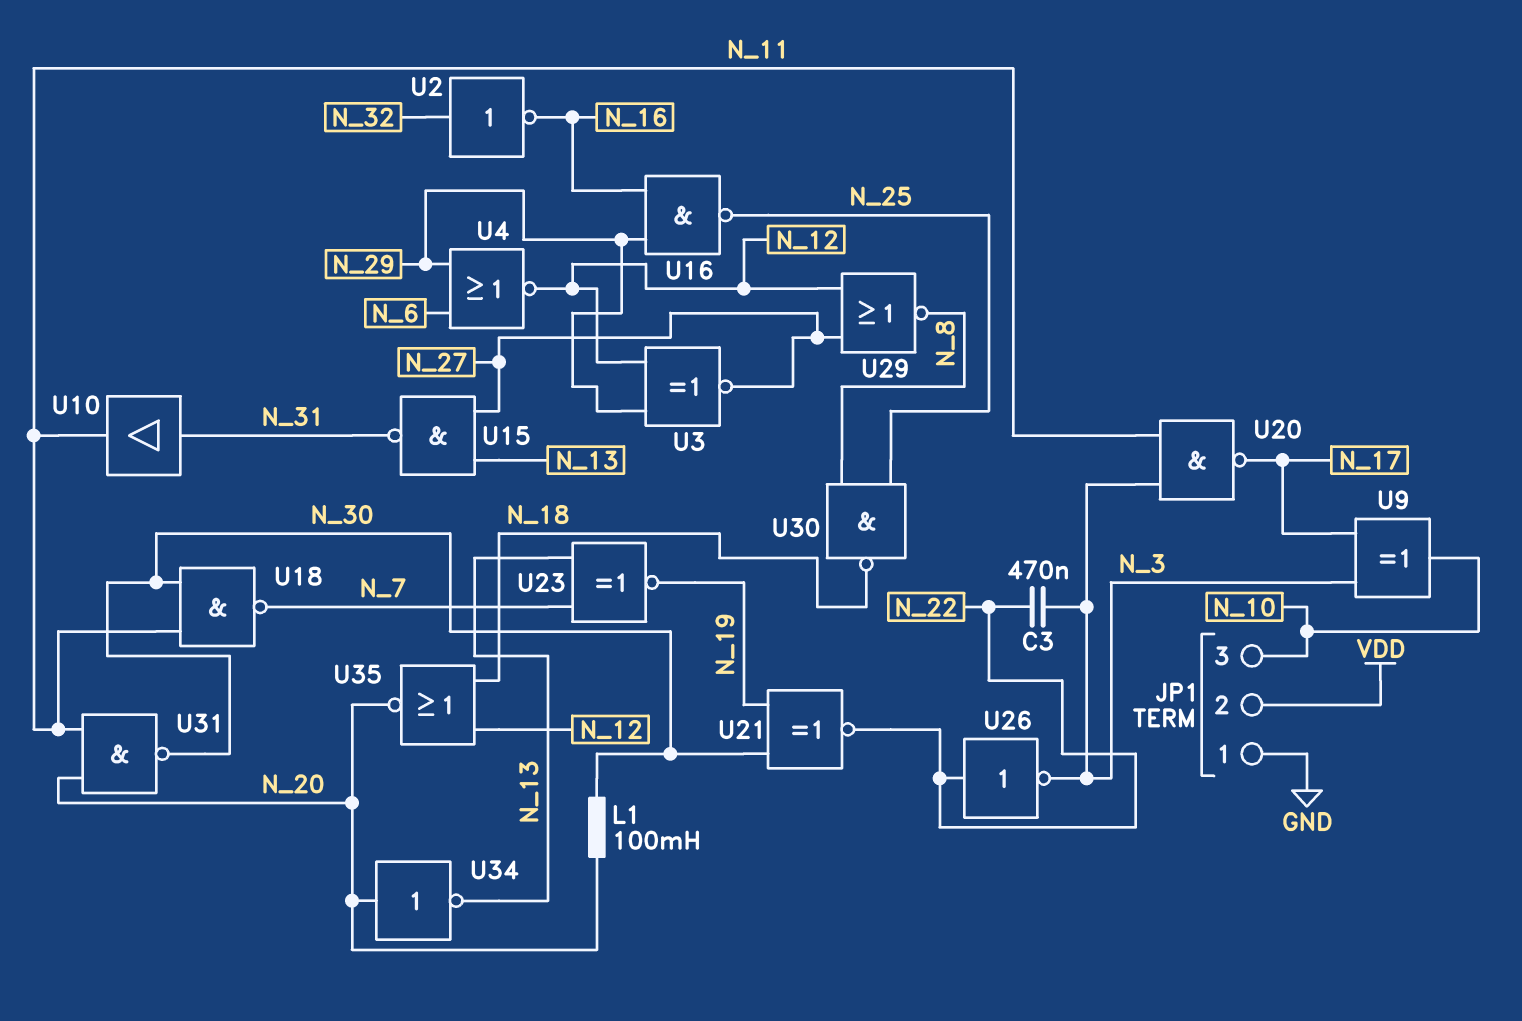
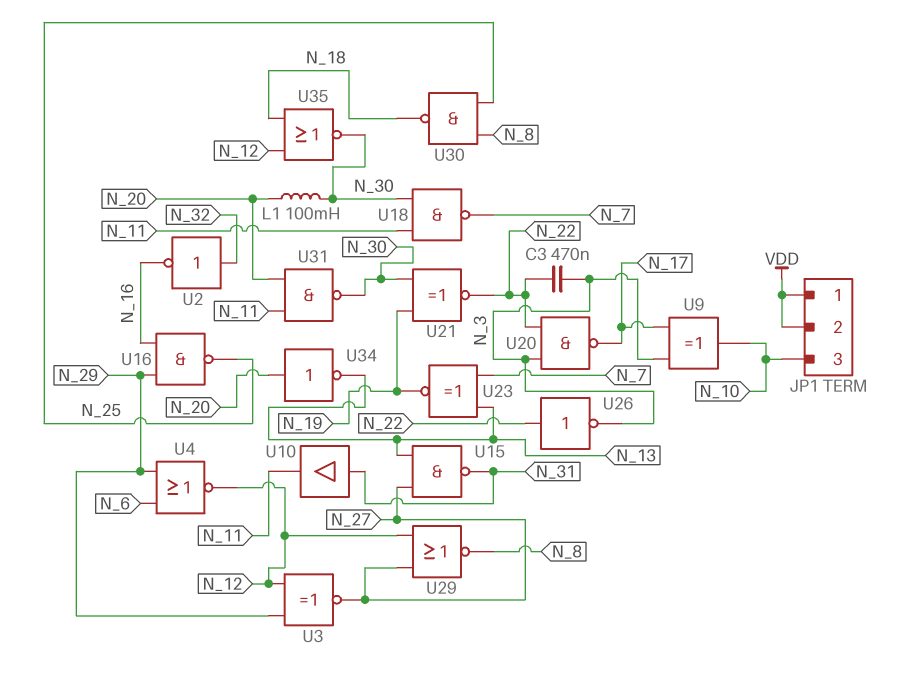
JP1 pin 1: GND -> VDD
U20: NAND (in N_3, in N_11, out N_17) -> NAND (in N_3, in N_22, out N_17)
U35: NOR (in N_12, in N_18, out N_20) -> NOR (in N_12, in N_18, out N_30)

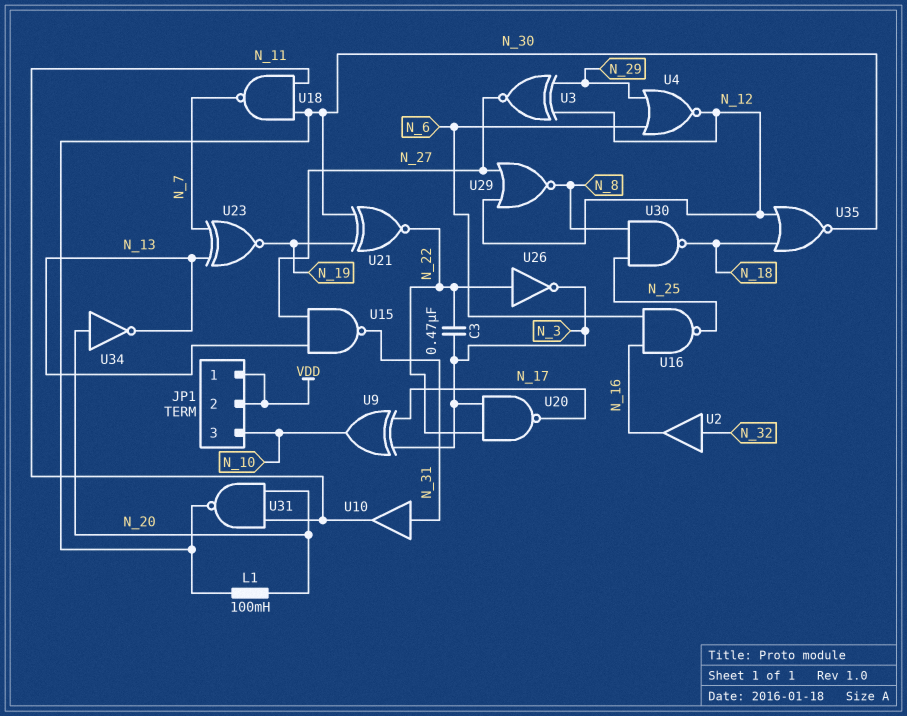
U2: NOT (in N_32, out N_16) -> buffer (in N_32, out N_16)
U16: NAND (in N_16, in N_29, out N_25) -> NAND (in N_6, in N_16, out N_25)

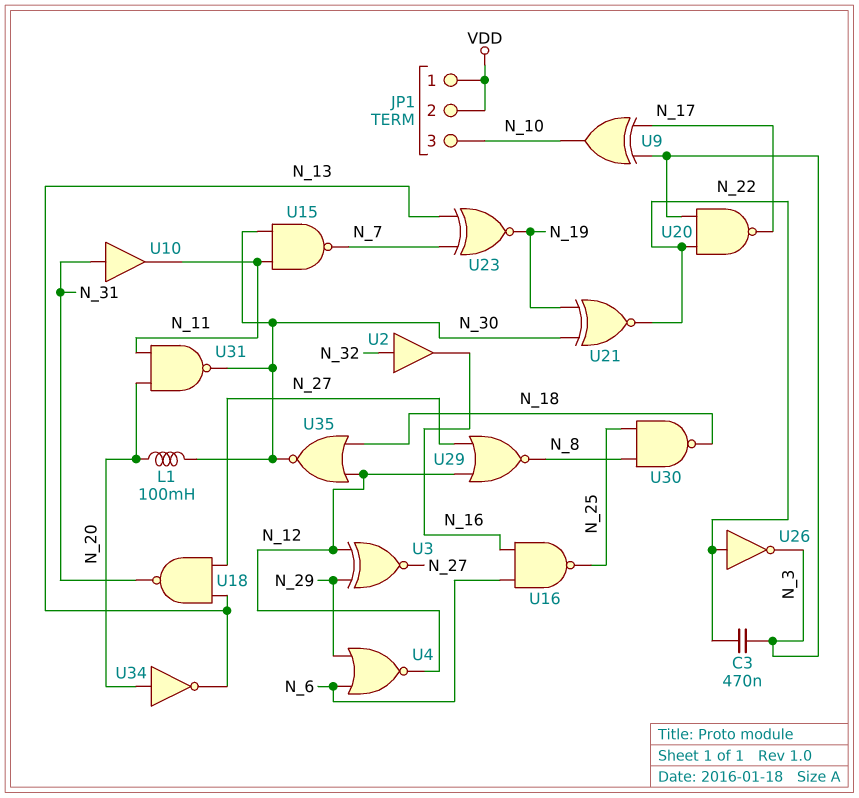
U15: NAND (in N_13, in N_27, out N_31) -> NAND (in N_11, in N_30, out N_7)
U18: NAND (in N_11, in N_30, out N_7) -> NAND (in N_13, in N_27, out N_31)

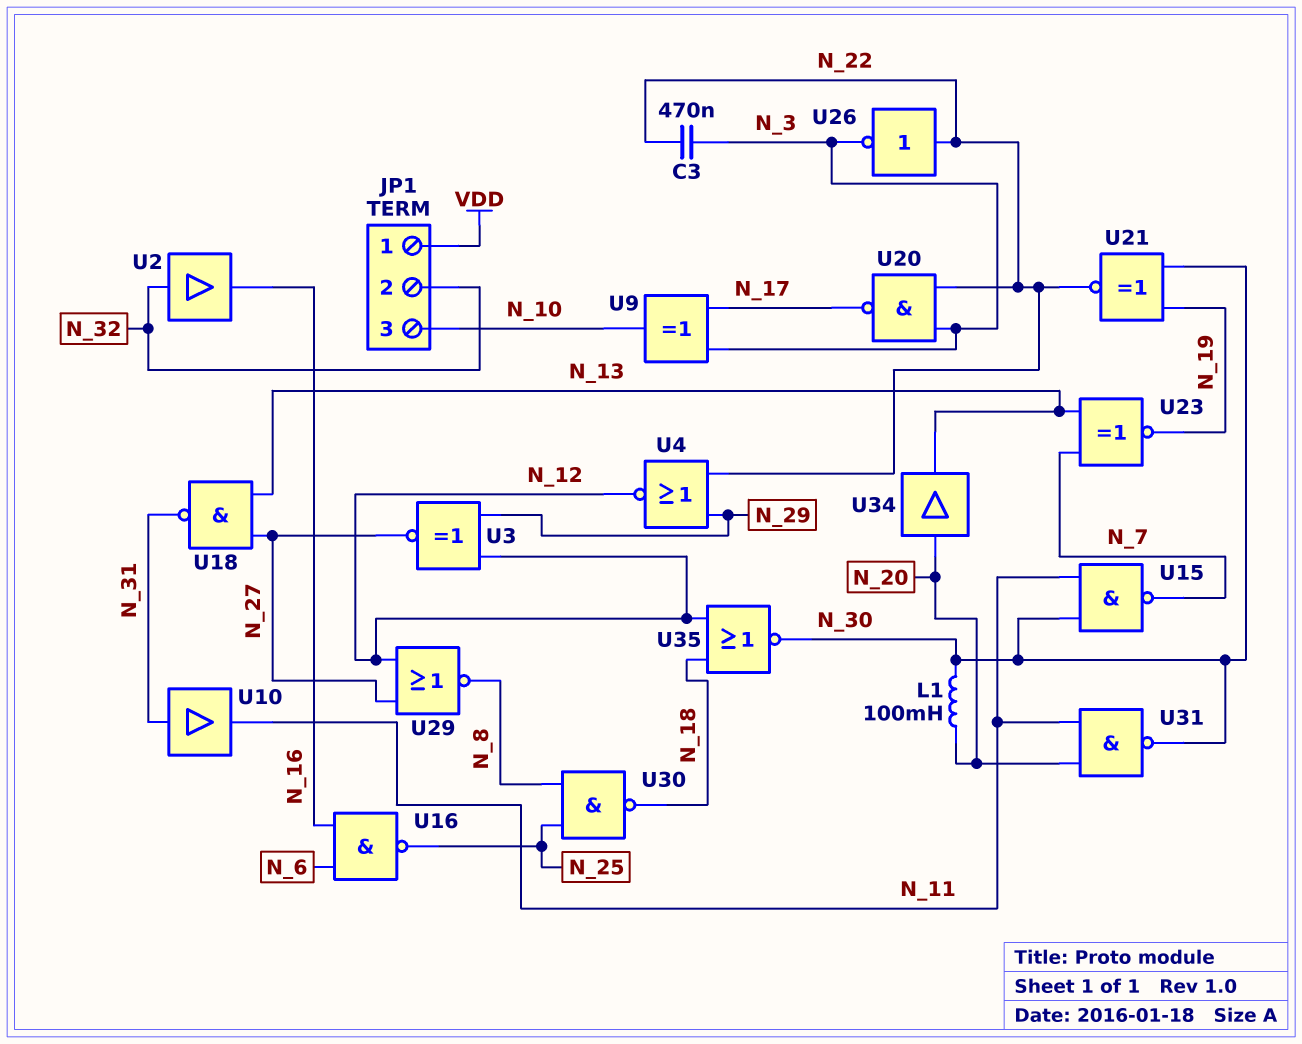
JP1 pin 2: VDD -> N_32
U4: NOR (in N_6, in N_29, out N_12) -> NOR (in N_22, in N_29, out N_12)
U34: NOT (in N_20, out N_13) -> buffer (in N_20, out N_13)

